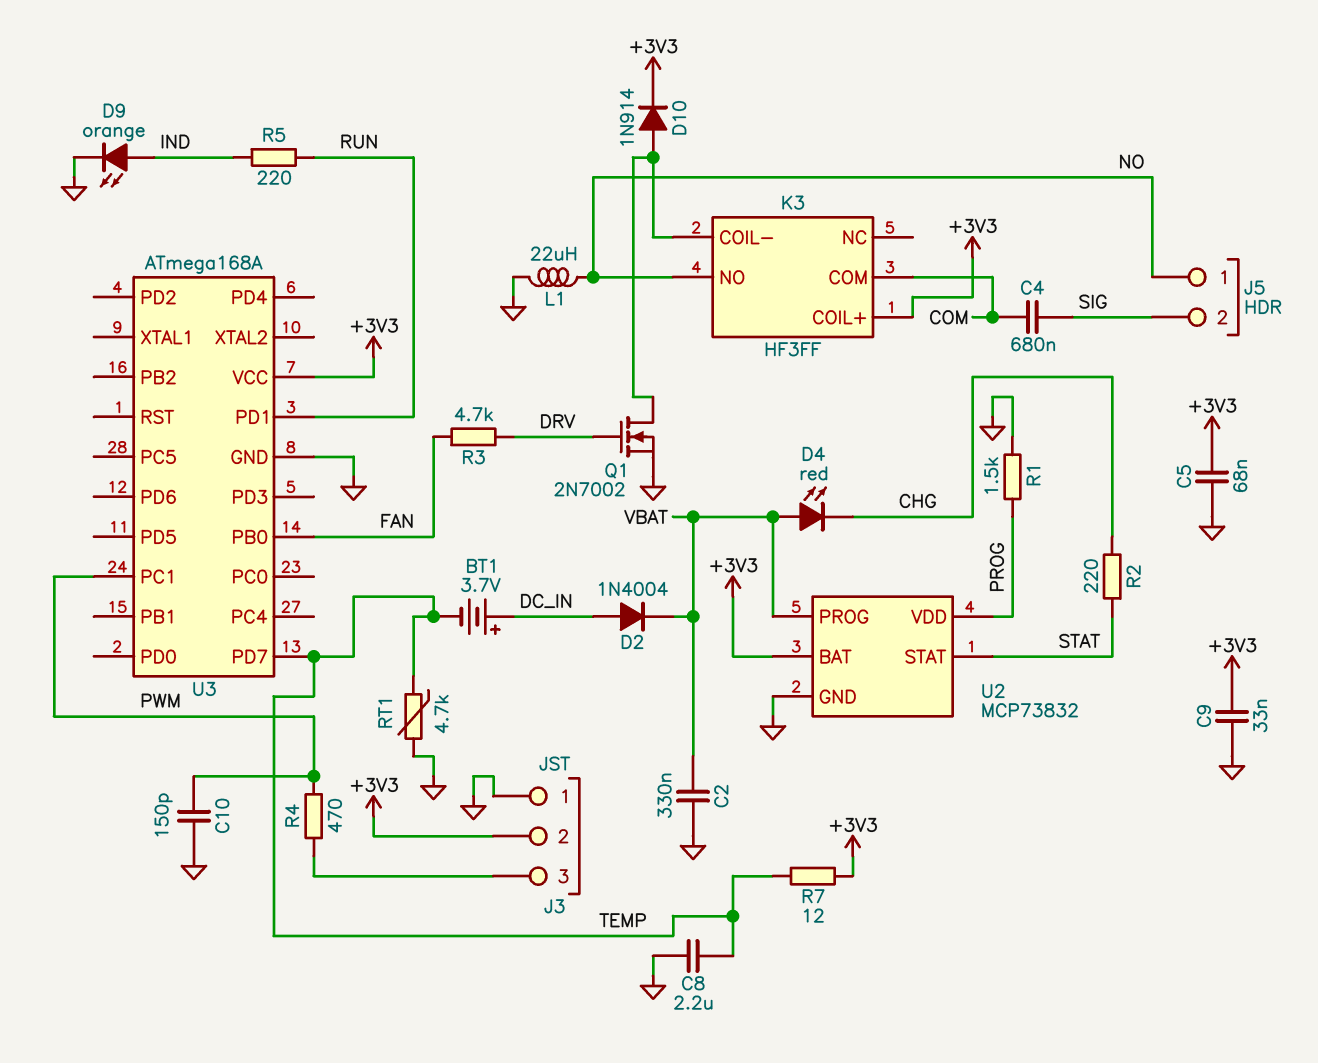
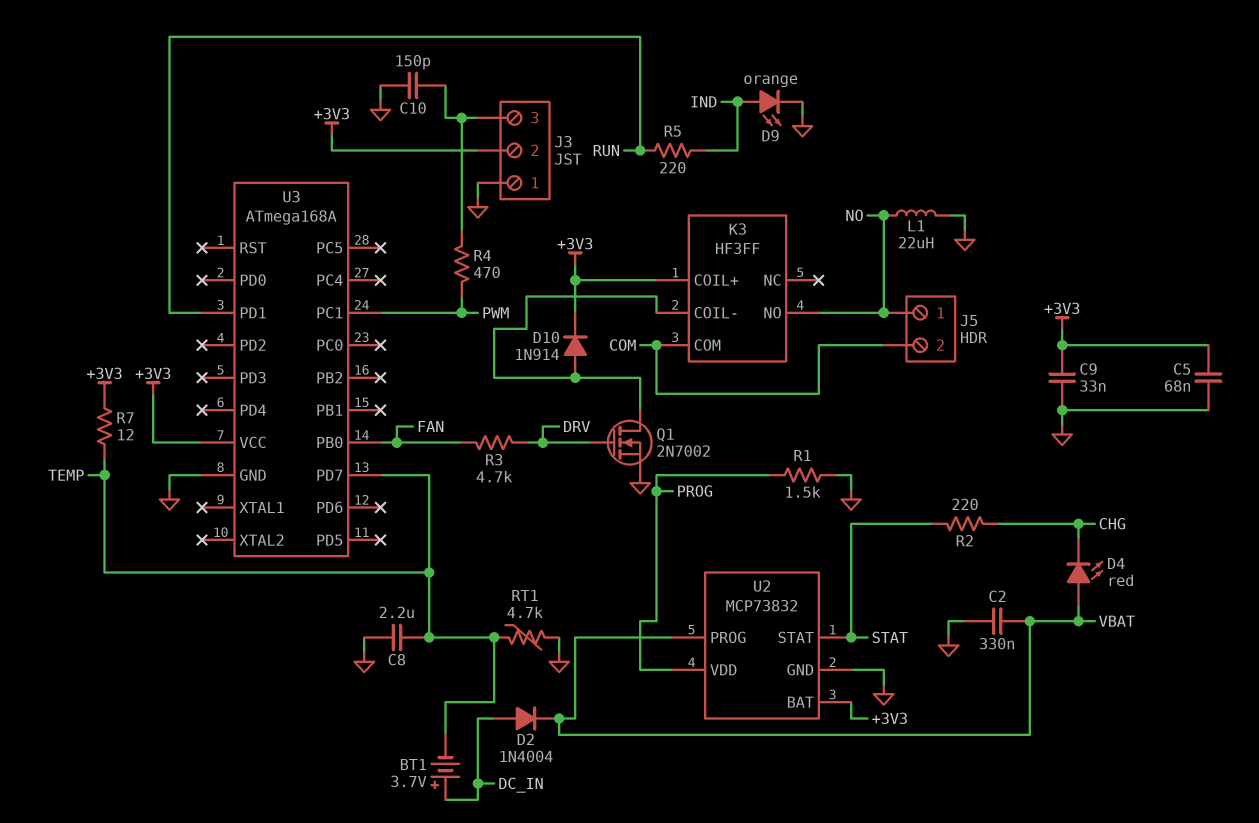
C4: 680nF (COM, SIG) -> none
C10: 150pF (GND, PWM) -> 150pF (GND, J3/3)
J5 pin 2: SIG -> COM

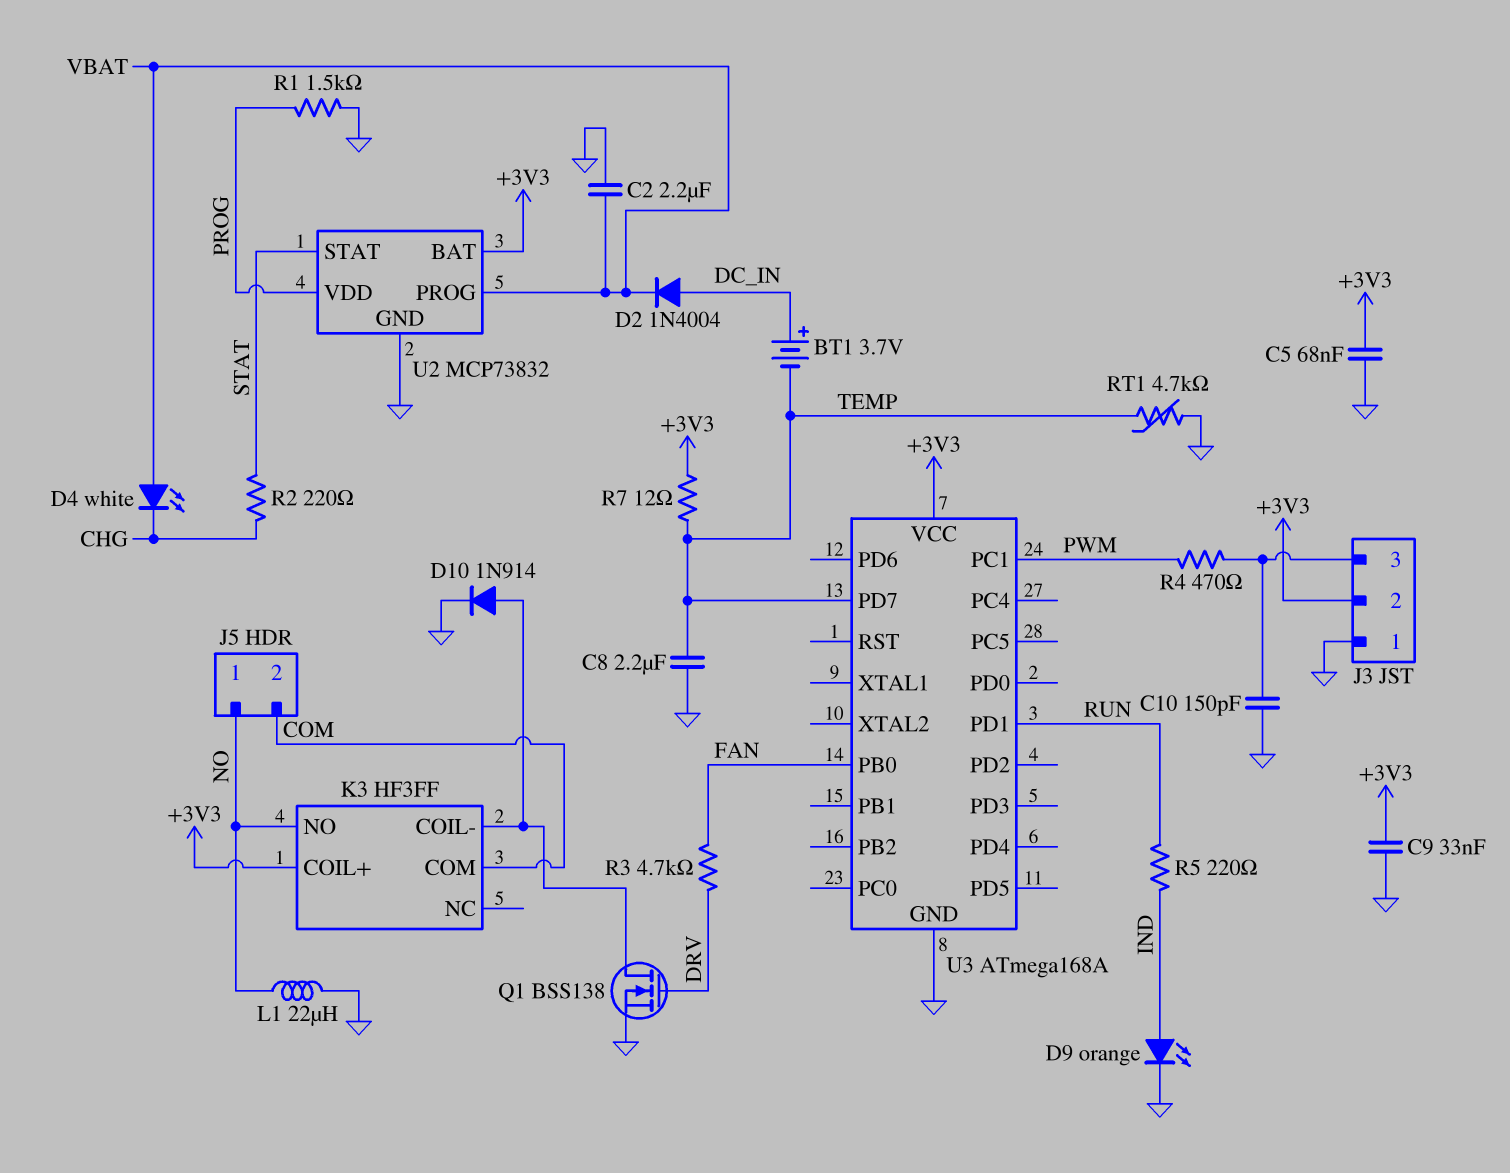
C2: 330nF (GND, VBAT) -> 2.2uF (GND, VBAT)
D4: LED red (A VBAT, K CHG) -> LED white (A VBAT, K CHG)
D10: diode 1N914 (A K3/COIL-, K +3V3) -> diode 1N914 (A K3/COIL-, K GND)
Q1: NMOS 2N7002 (G DRV, D K3/COIL-, S GND) -> NMOS BSS138 (G DRV, D K3/COIL-, S GND)

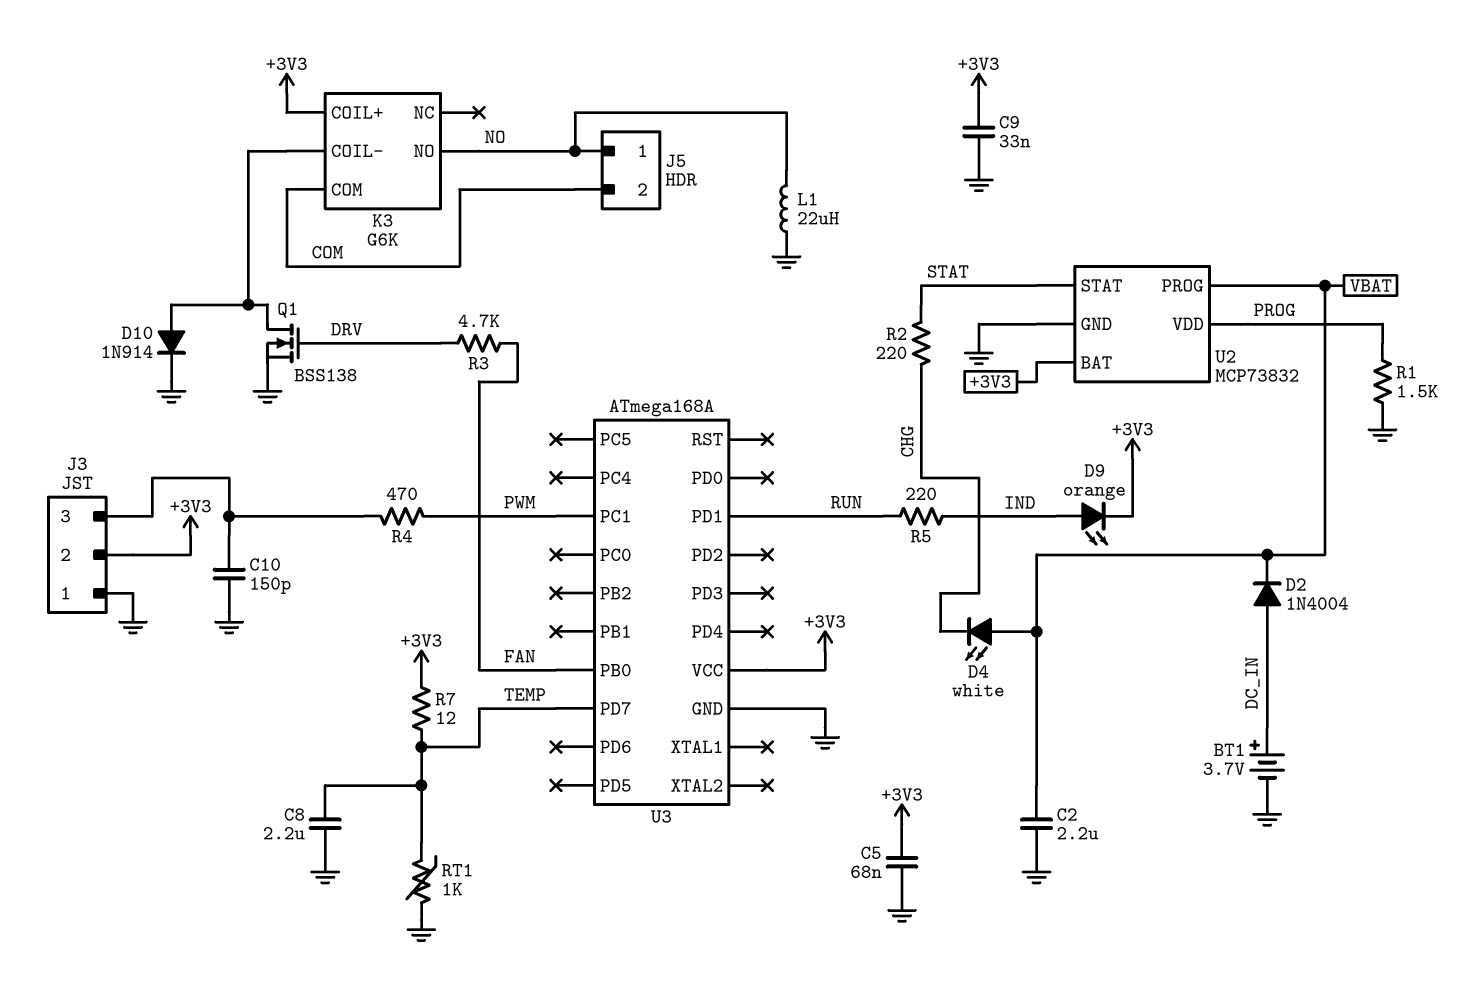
BT1: 3.7V (plus DC_IN, minus TEMP) -> 3.7V (plus DC_IN, minus GND)
D9: LED orange (A IND, K GND) -> LED orange (A IND, K +3V3)
K3: HF3FF -> G6K
RT1: 4.7k (GND, TEMP) -> 1k (GND, TEMP)

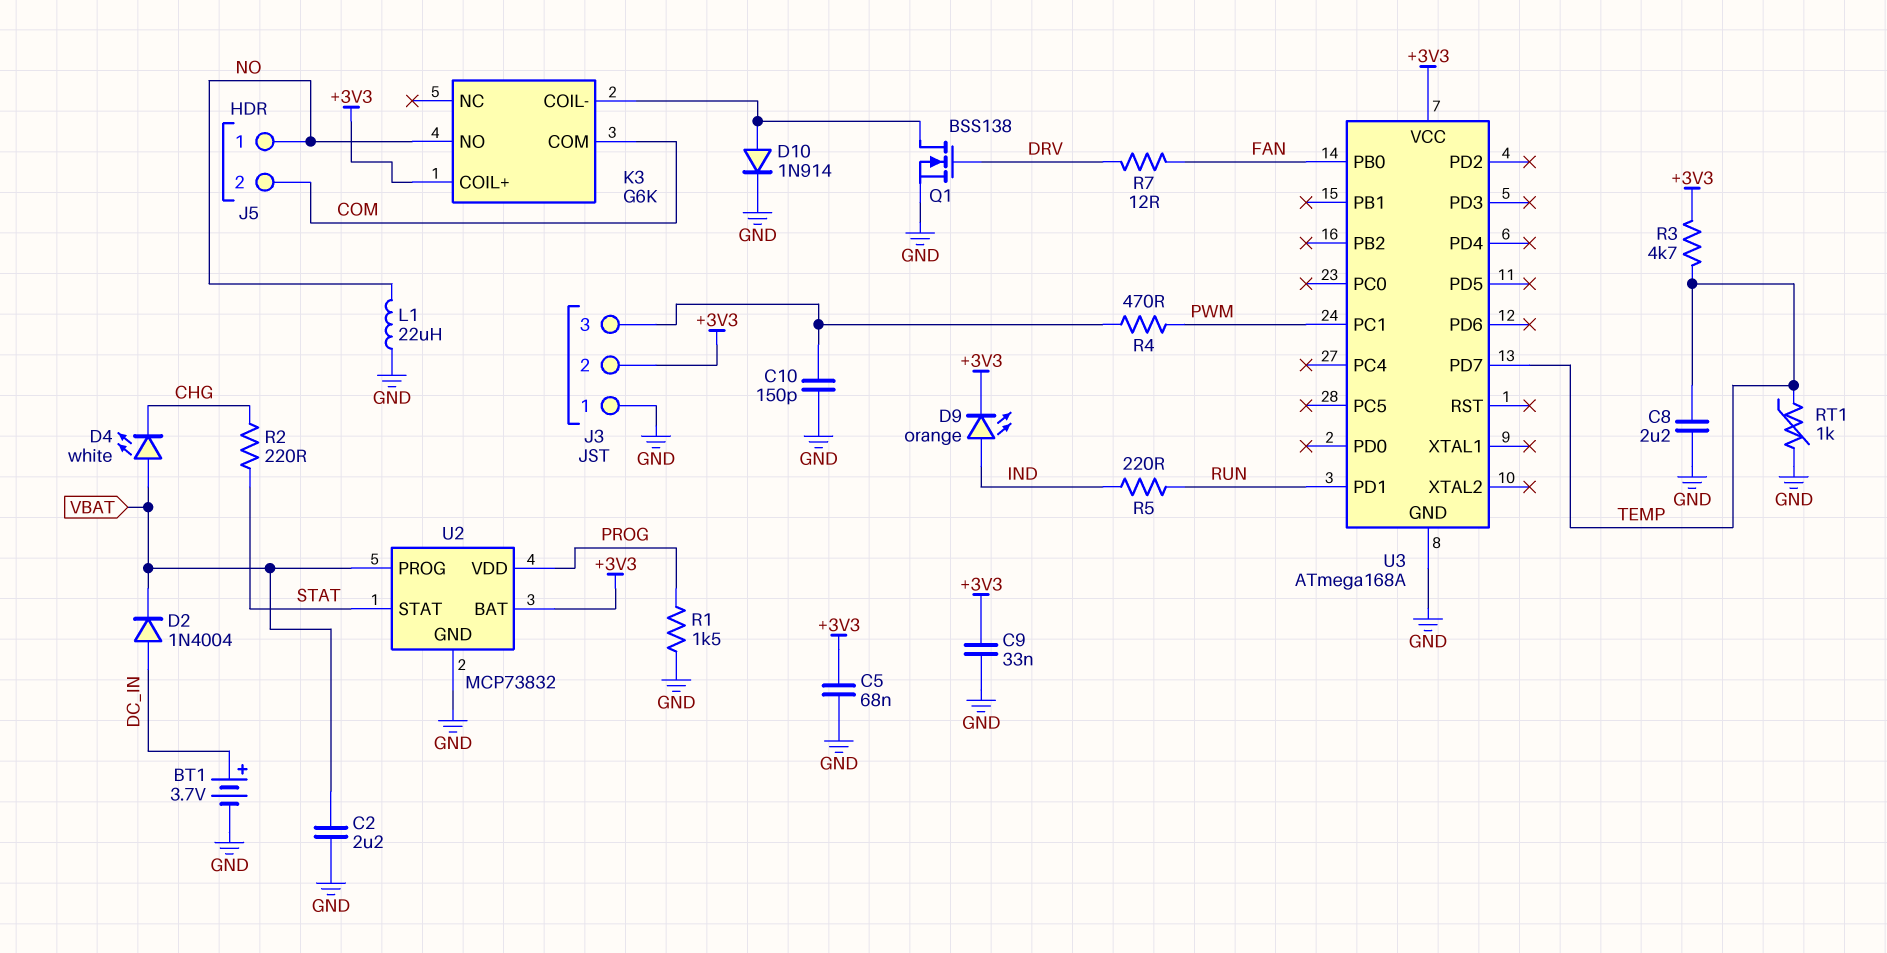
R3: 4.7k (DRV, FAN) -> 4.7k (+3V3, TEMP)
R7: 12 (+3V3, TEMP) -> 12 (DRV, FAN)

